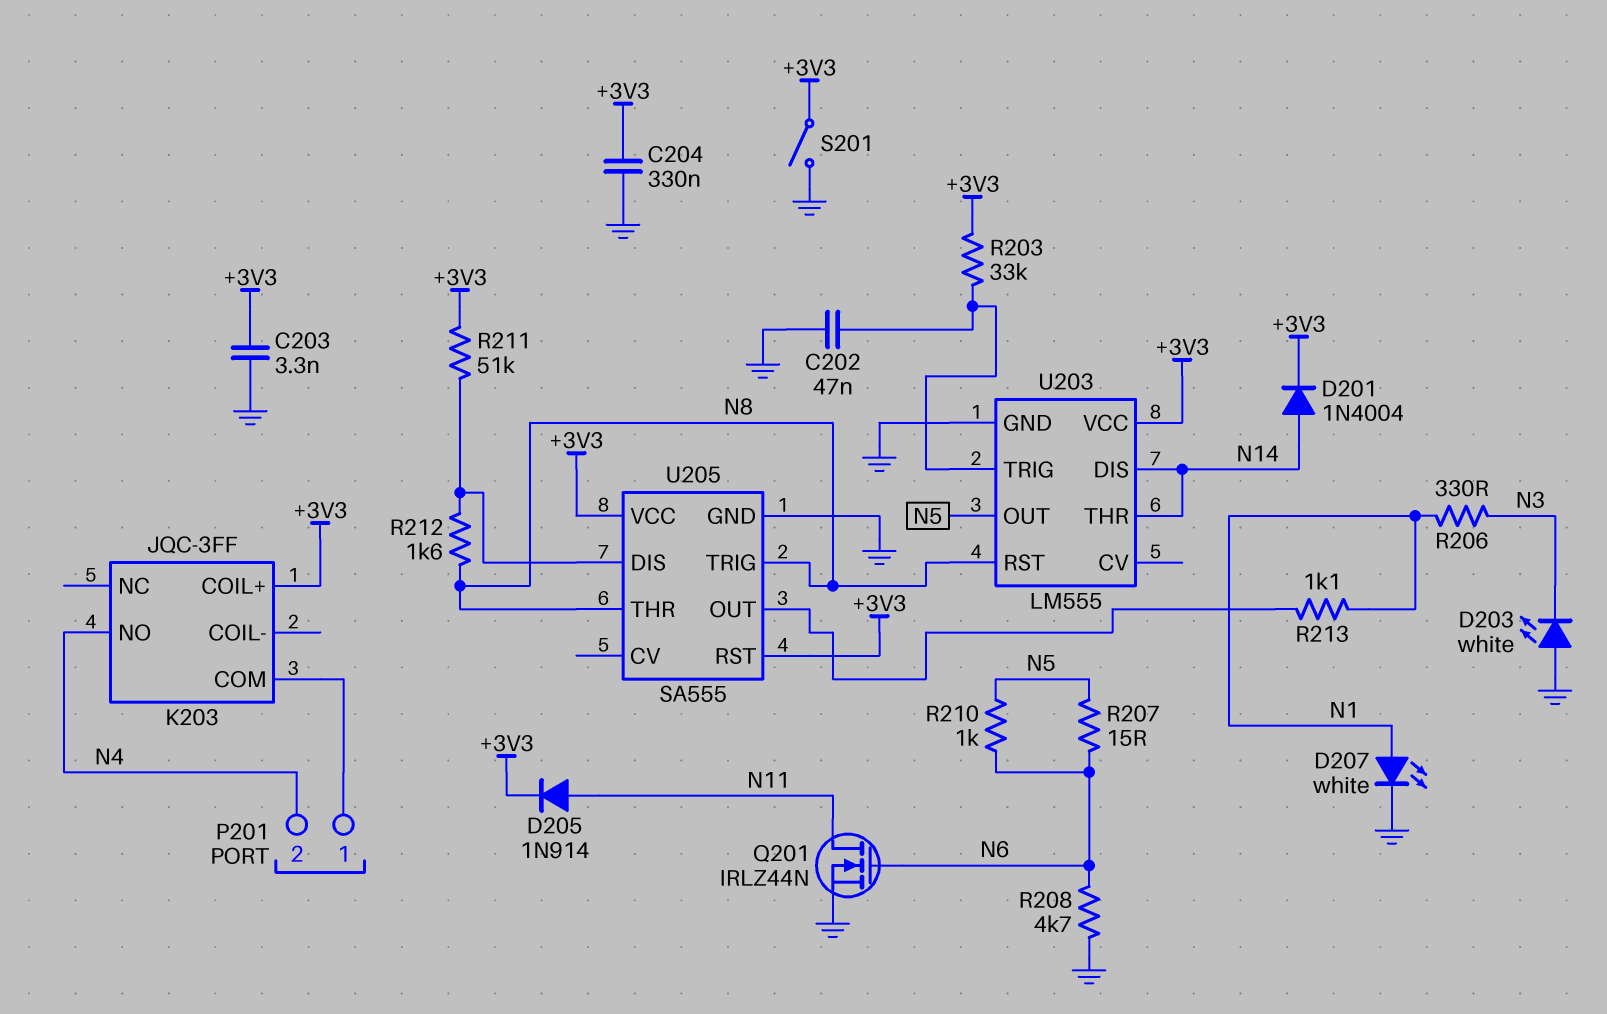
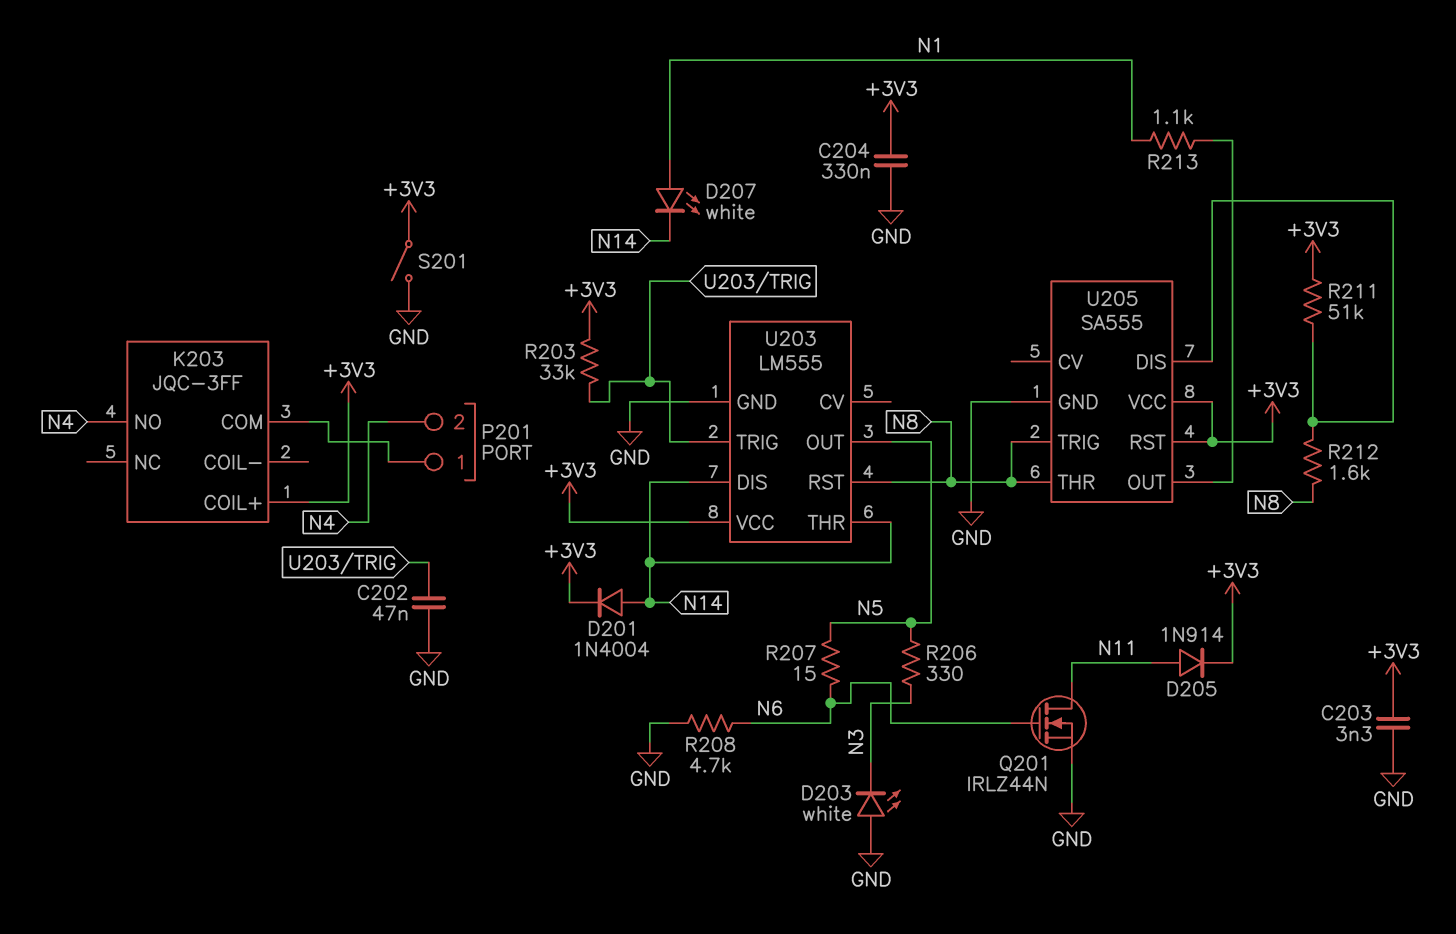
D207: LED white (A N1, K GND) -> LED white (A N1, K N14)
R206: 330 (N1, N3) -> 330 (N3, N5)
R210: 1k (N5, N6) -> none

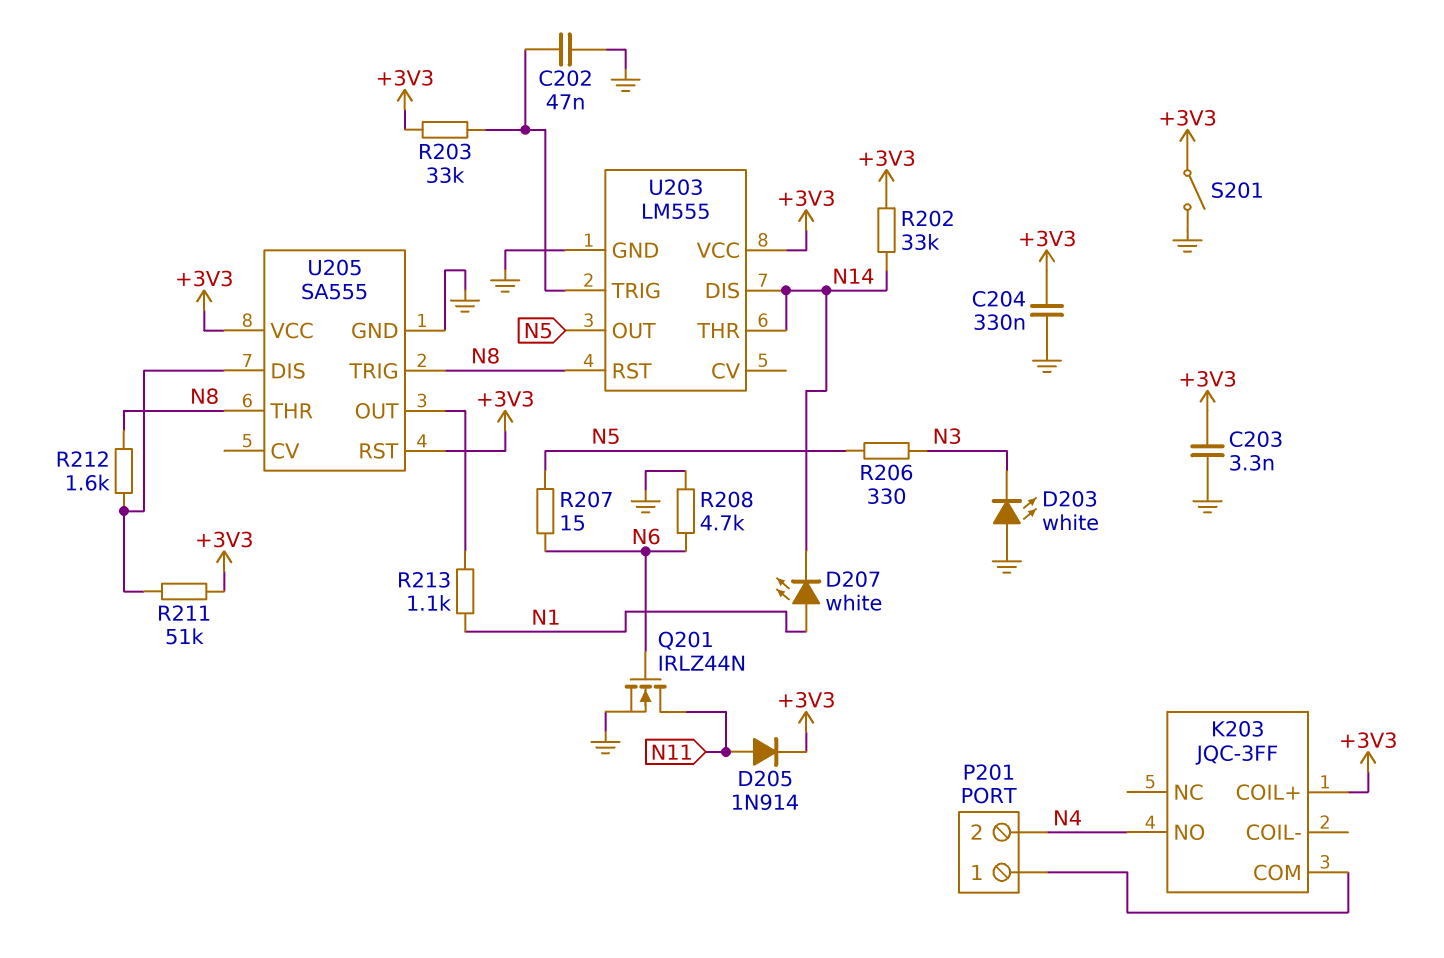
D201: diode 1N4004 (A N14, K +3V3) -> none
R202: none -> 33k (+3V3, N14)

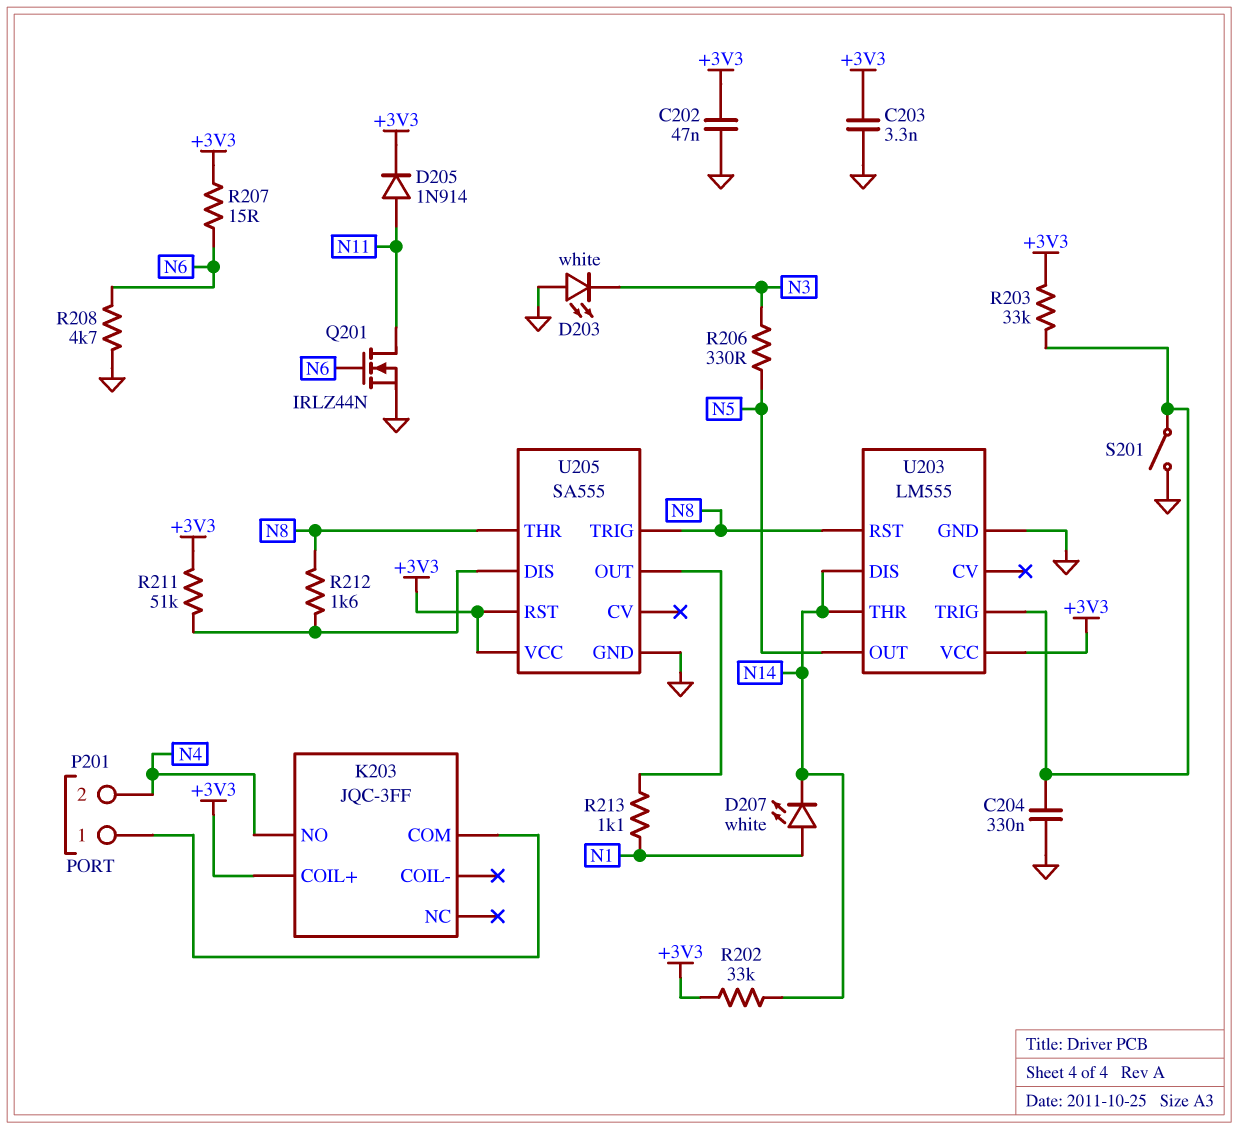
C202: 47nF (GND, U203/TRIG) -> 47nF (+3V3, GND)
C204: 330nF (+3V3, GND) -> 330nF (GND, U203/TRIG)
R207: 15 (N5, N6) -> 15 (+3V3, N6)
S201: switch (+3V3, GND) -> switch (GND, U203/TRIG)

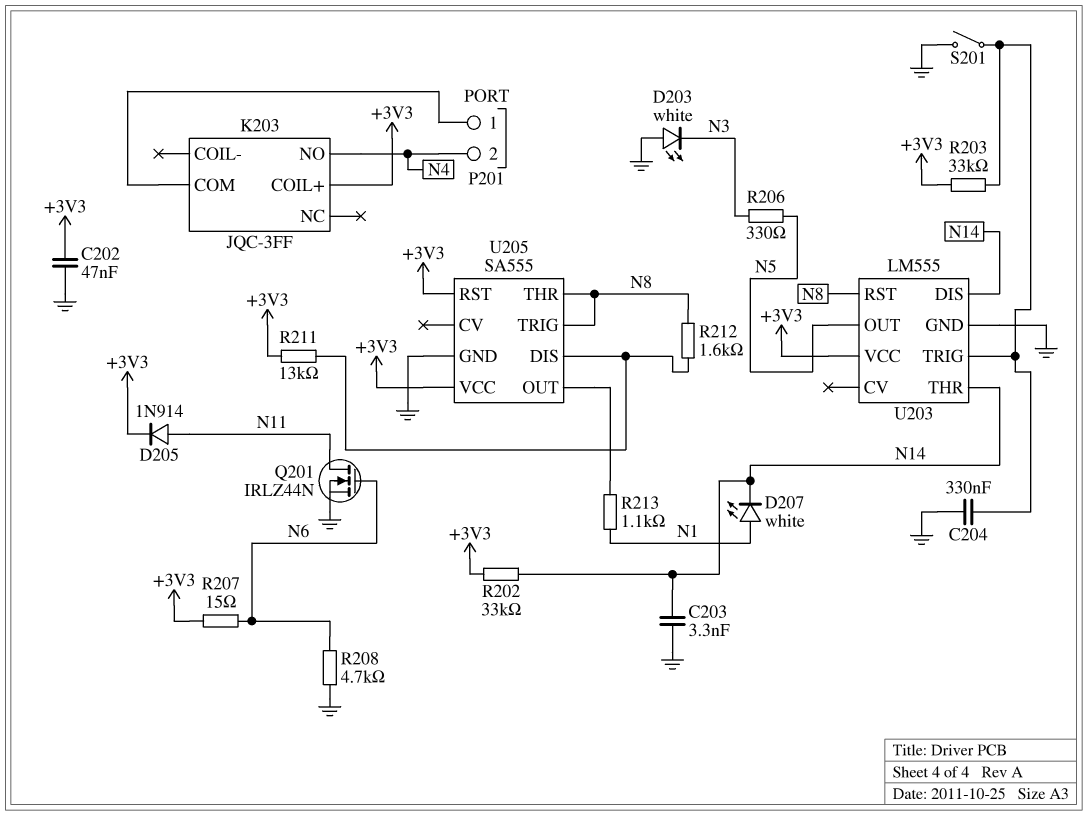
C203: 3.3nF (+3V3, GND) -> 3.3nF (GND, N14)
R211: 51k (+3V3, U205/DIS) -> 13k (+3V3, U205/DIS)

